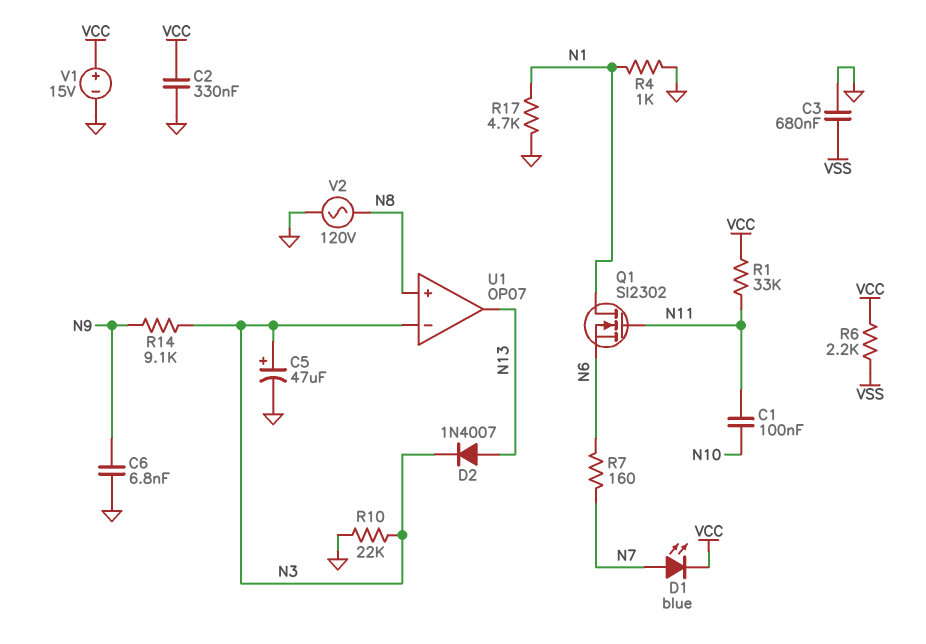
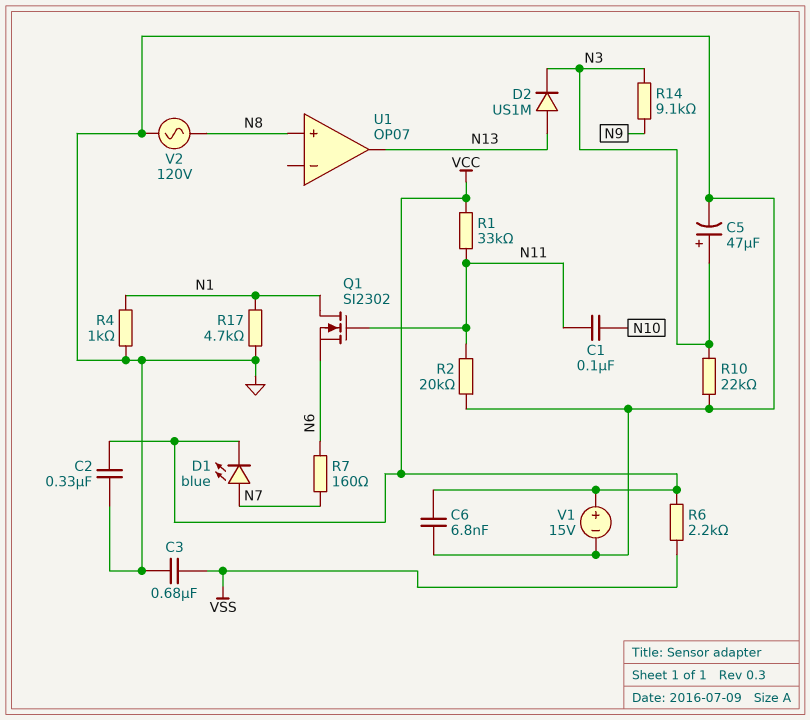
C6: 6.8nF (GND, N9) -> 6.8nF (GND, VCC)
D2: diode 1N4007 (A N13, K N3) -> diode US1M (A N13, K N3)
R2: none -> 20k (GND, N11)
U1 pin in-: N3 -> none

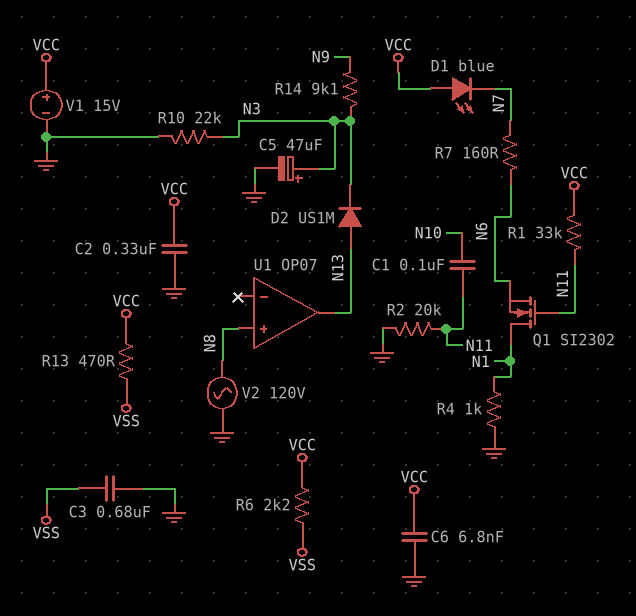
D1: LED blue (A N7, K VCC) -> LED blue (A VCC, K N7)
R13: none -> 470 (VCC, VSS)
R17: 4.7k (GND, N1) -> none

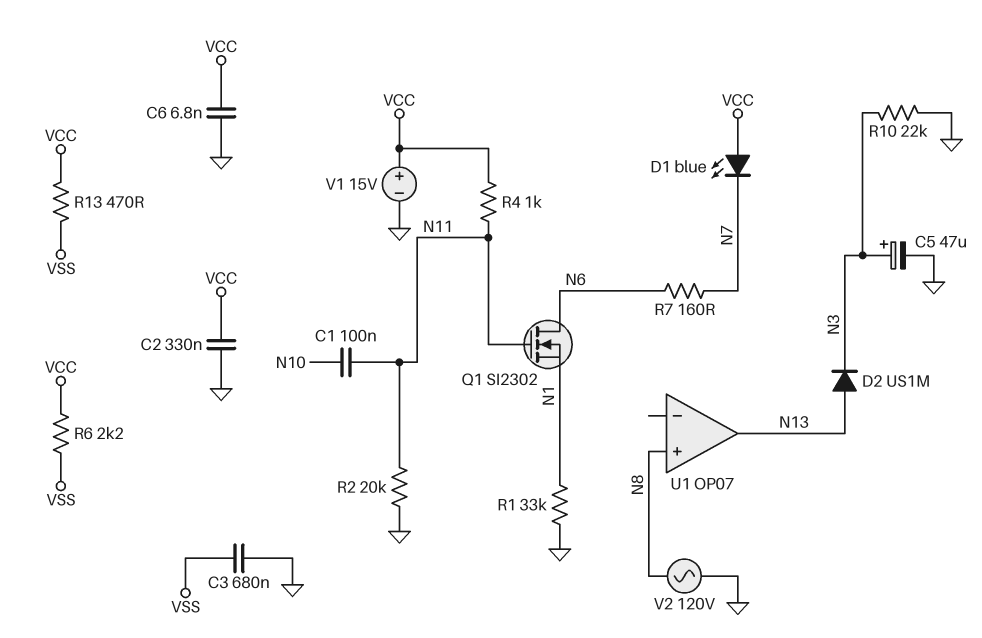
Q1: NMOS SI2302 (G N11, D N1, S N6) -> NMOS SI2302 (G N11, D N6, S N1)
R1: 33k (N11, VCC) -> 33k (GND, N1)
R4: 1k (GND, N1) -> 1k (N11, VCC)
R14: 9.1k (N3, N9) -> none

